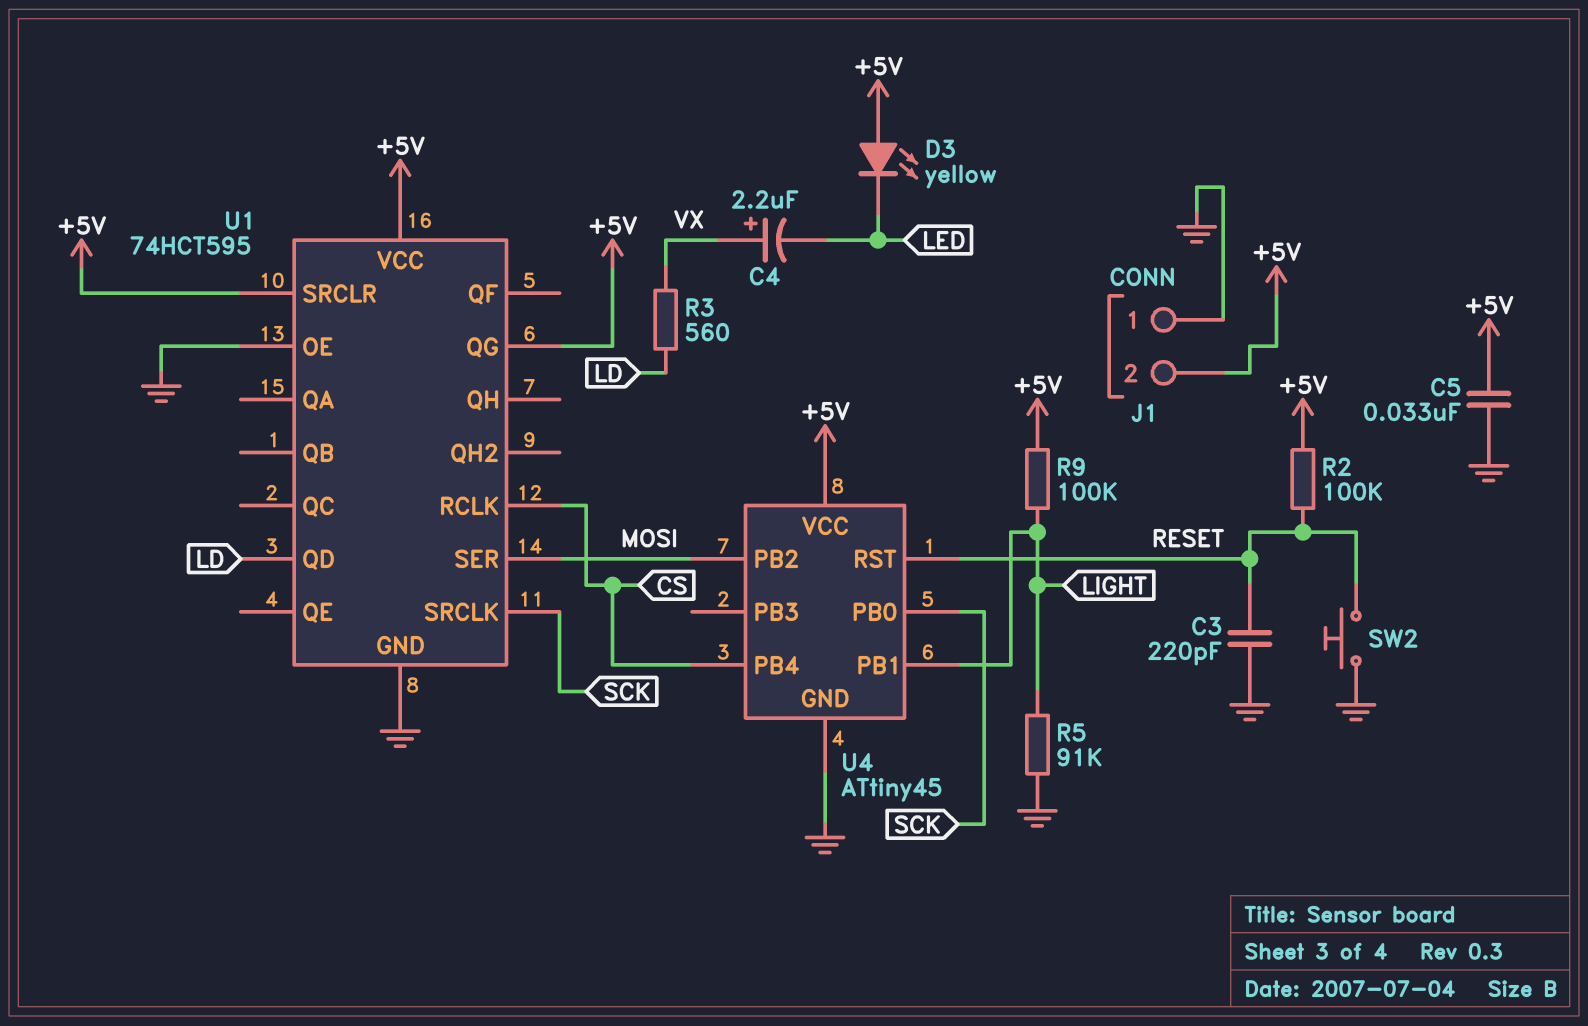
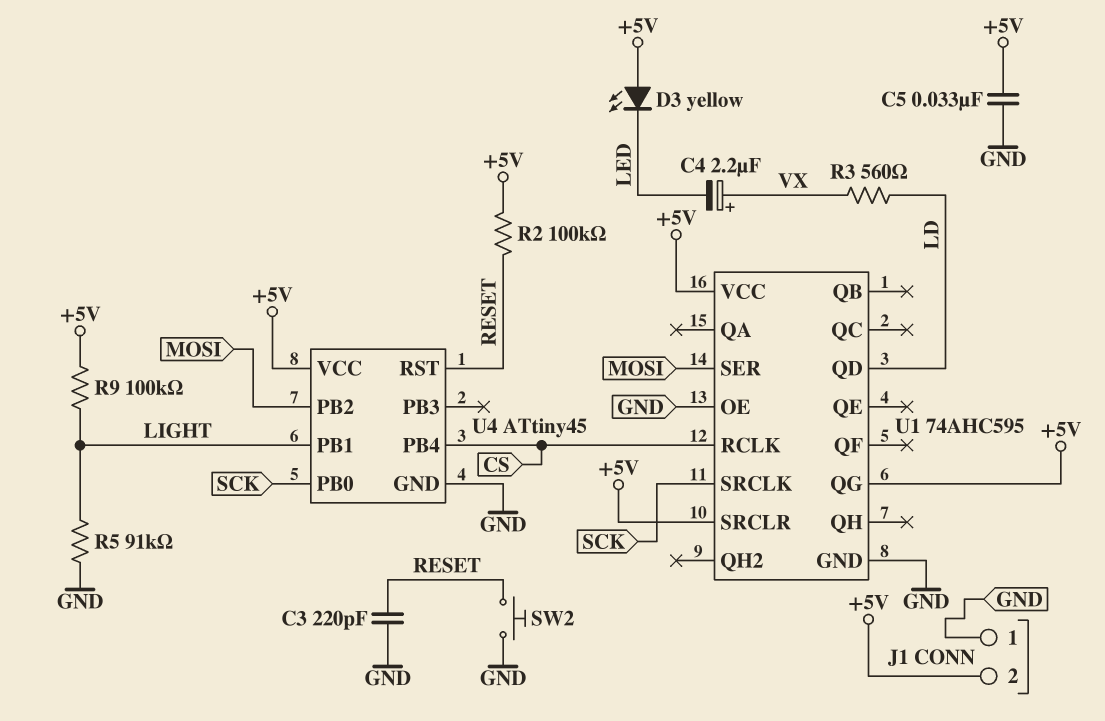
U1: 74HCT595 -> 74AHC595

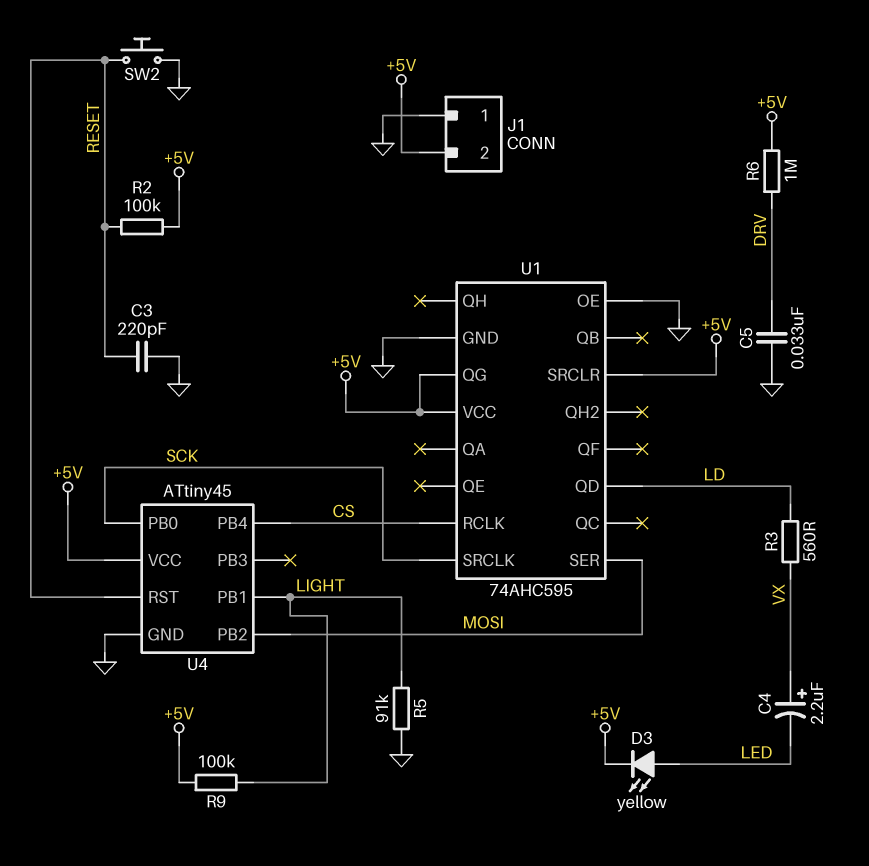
C5: 33nF (+5V, GND) -> 33nF (DRV, GND)
D3: LED yellow (A +5V, K LED) -> LED yellow (A LED, K +5V)
R6: none -> 1M (+5V, DRV)

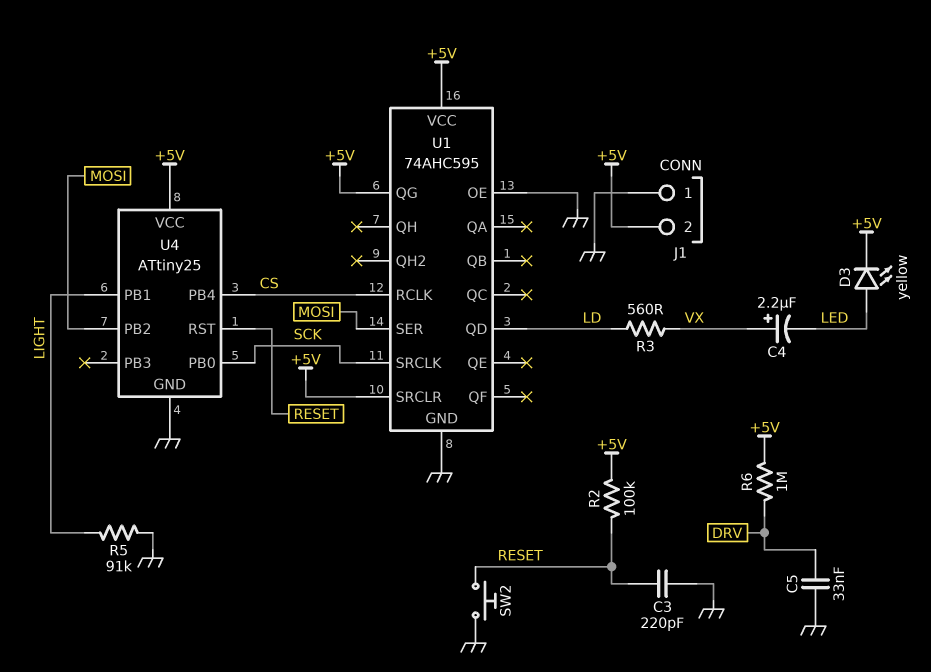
R9: 100k (+5V, LIGHT) -> none
U4: ATtiny45 -> ATtiny25

